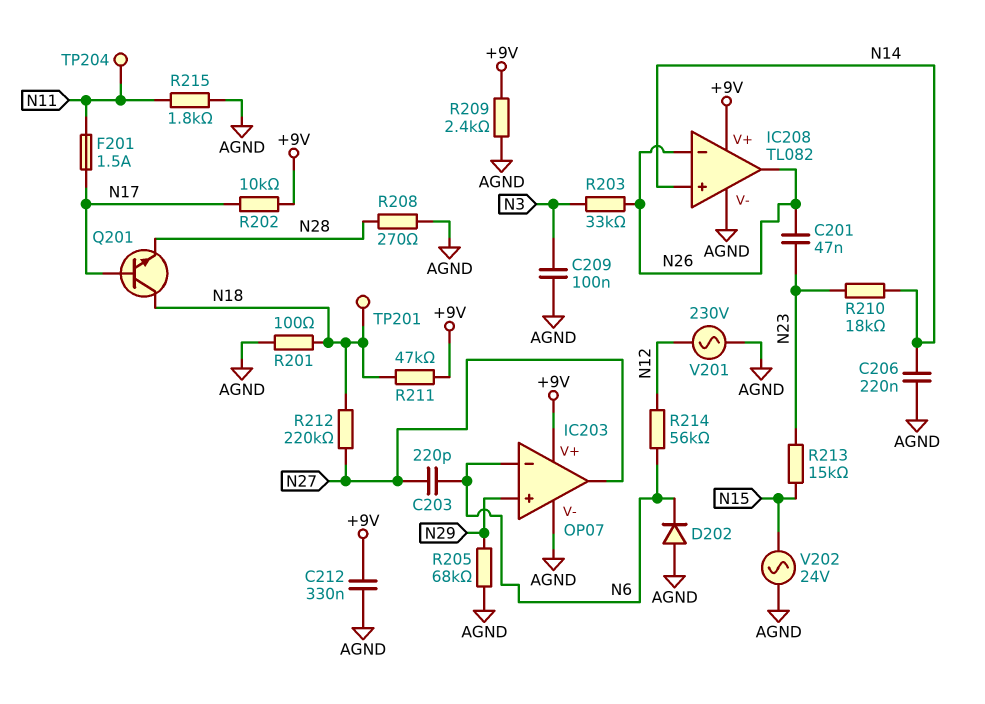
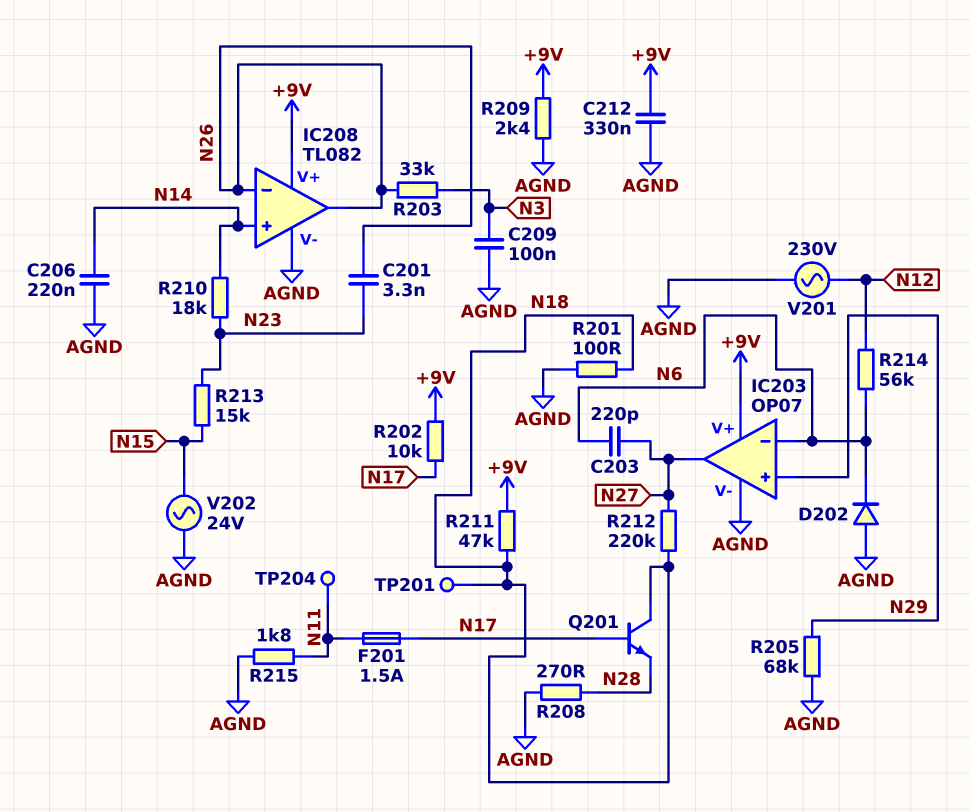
C201: 47nF (N23, N26) -> 3.3nF (N23, N26)

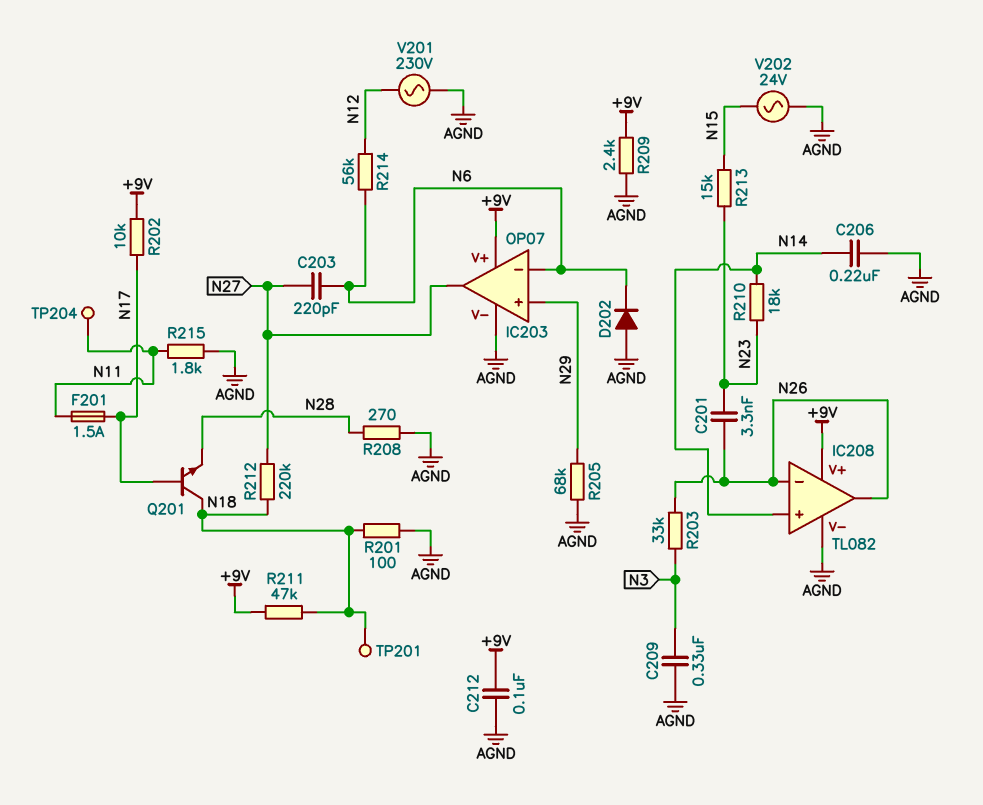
C209: 100nF (AGND, N3) -> 330nF (AGND, N3)
C212: 330nF (+9V, AGND) -> 100nF (+9V, AGND)

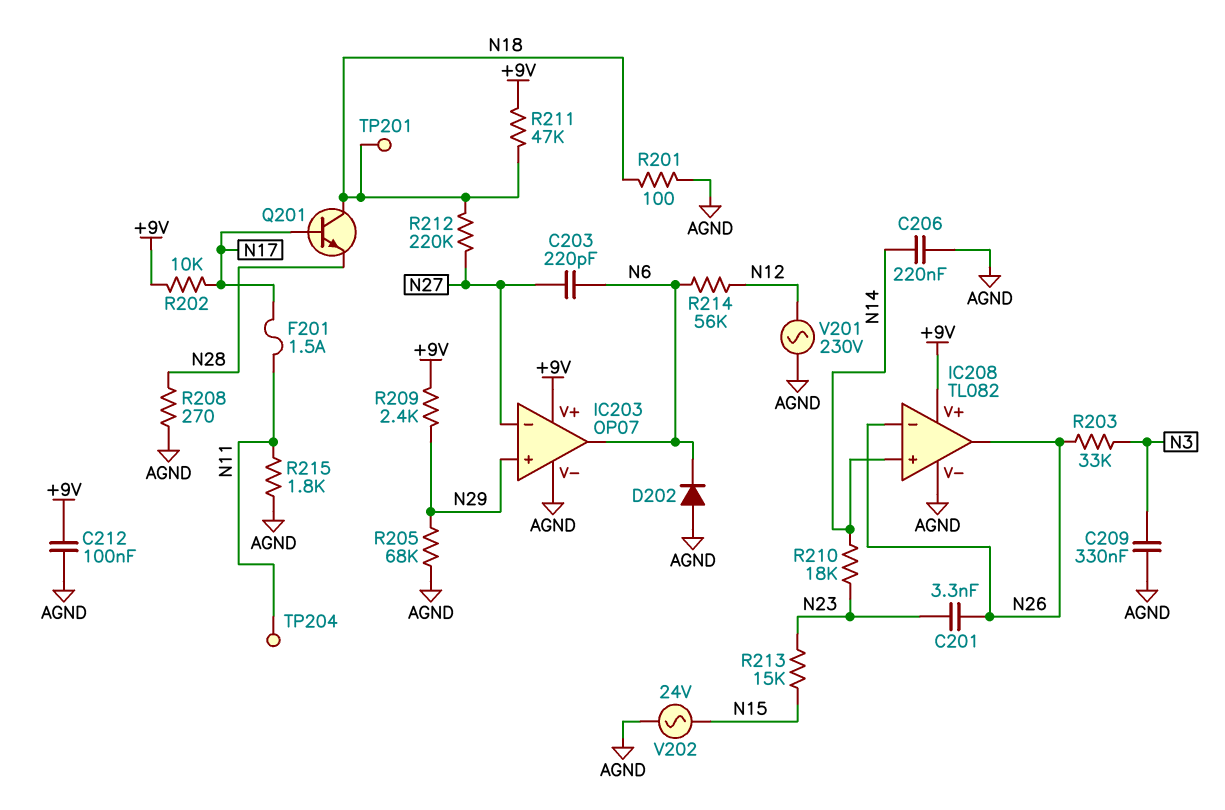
IC203 pin in-: N6 -> N27
IC203 pin out: N27 -> N6
R209: 2.4k (+9V, AGND) -> 2.4k (+9V, N29)

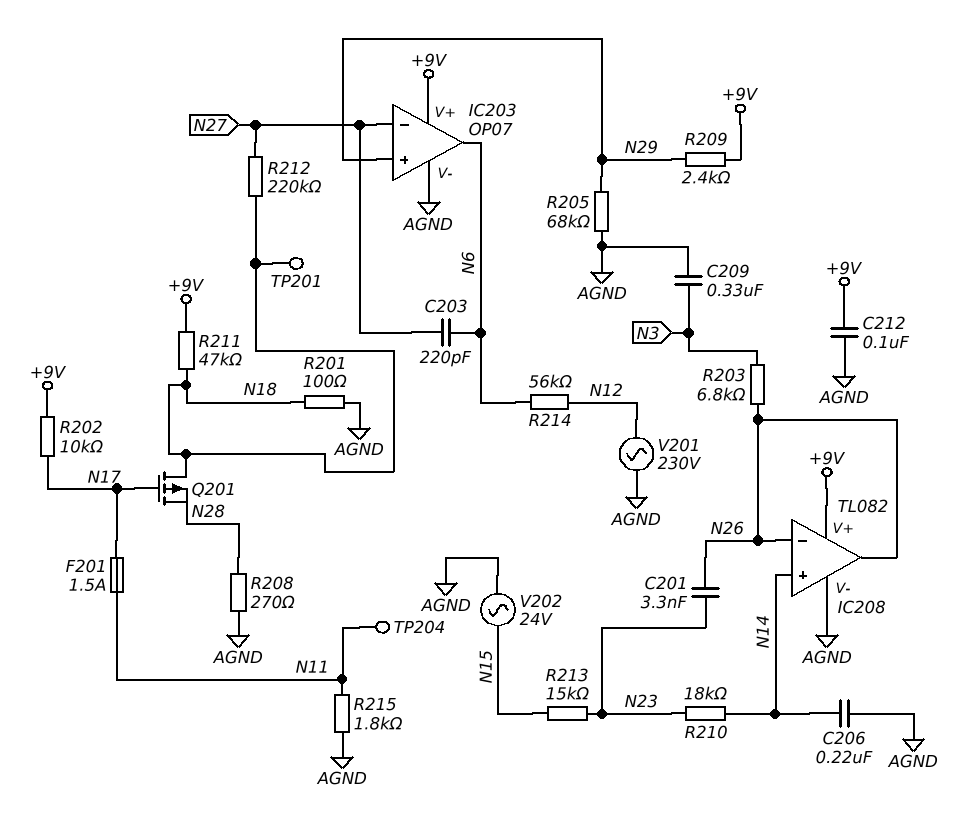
D202: diode (A AGND, K N6) -> none
Q201: NPN (B N17, C N18, E N28) -> PMOS (G N17, D N18, S N28)
R203: 33k (N3, N26) -> 6.8k (N3, N26)

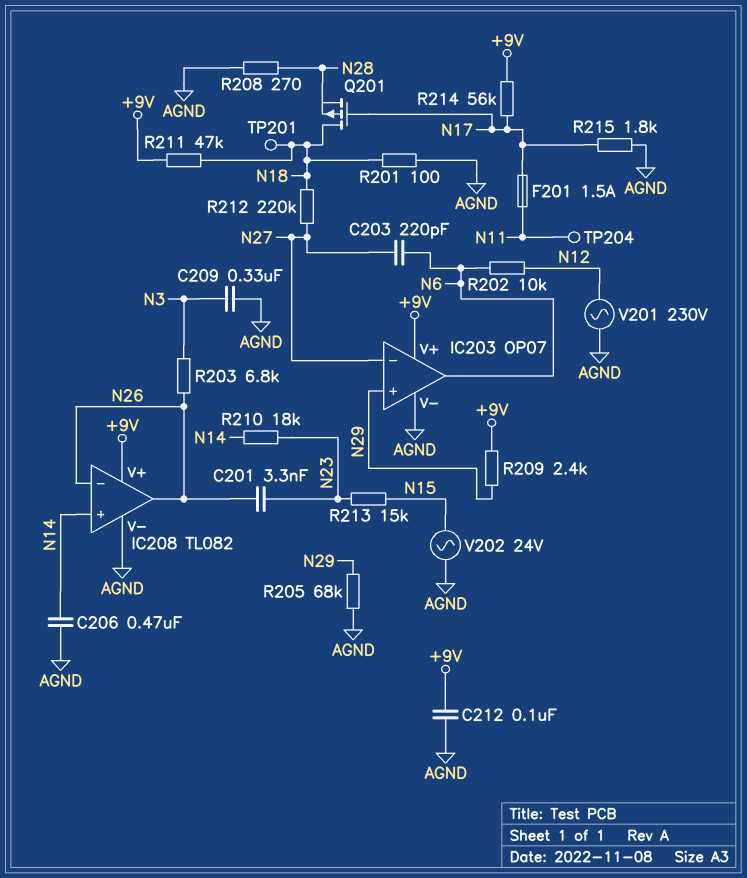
C206: 220nF (AGND, N14) -> 470nF (AGND, N14)
R202: 10k (+9V, N17) -> 10k (N6, N12)
R214: 56k (N6, N12) -> 56k (+9V, N17)
R215: 1.8k (AGND, N11) -> 1.8k (AGND, N17)

